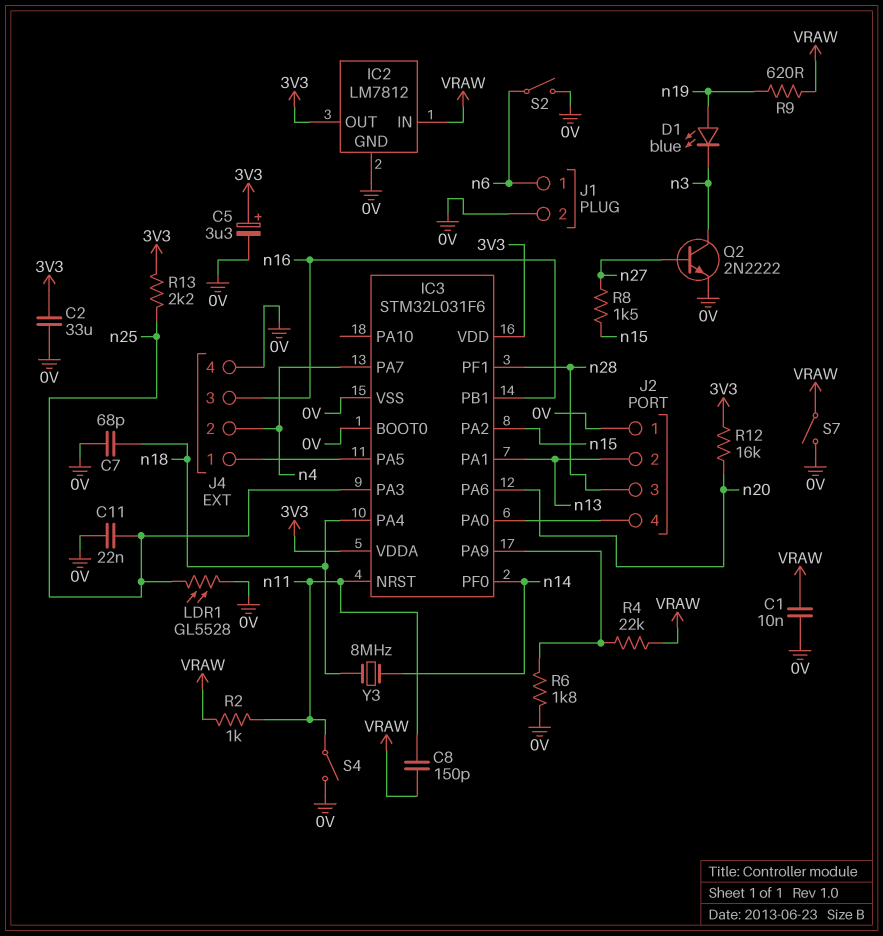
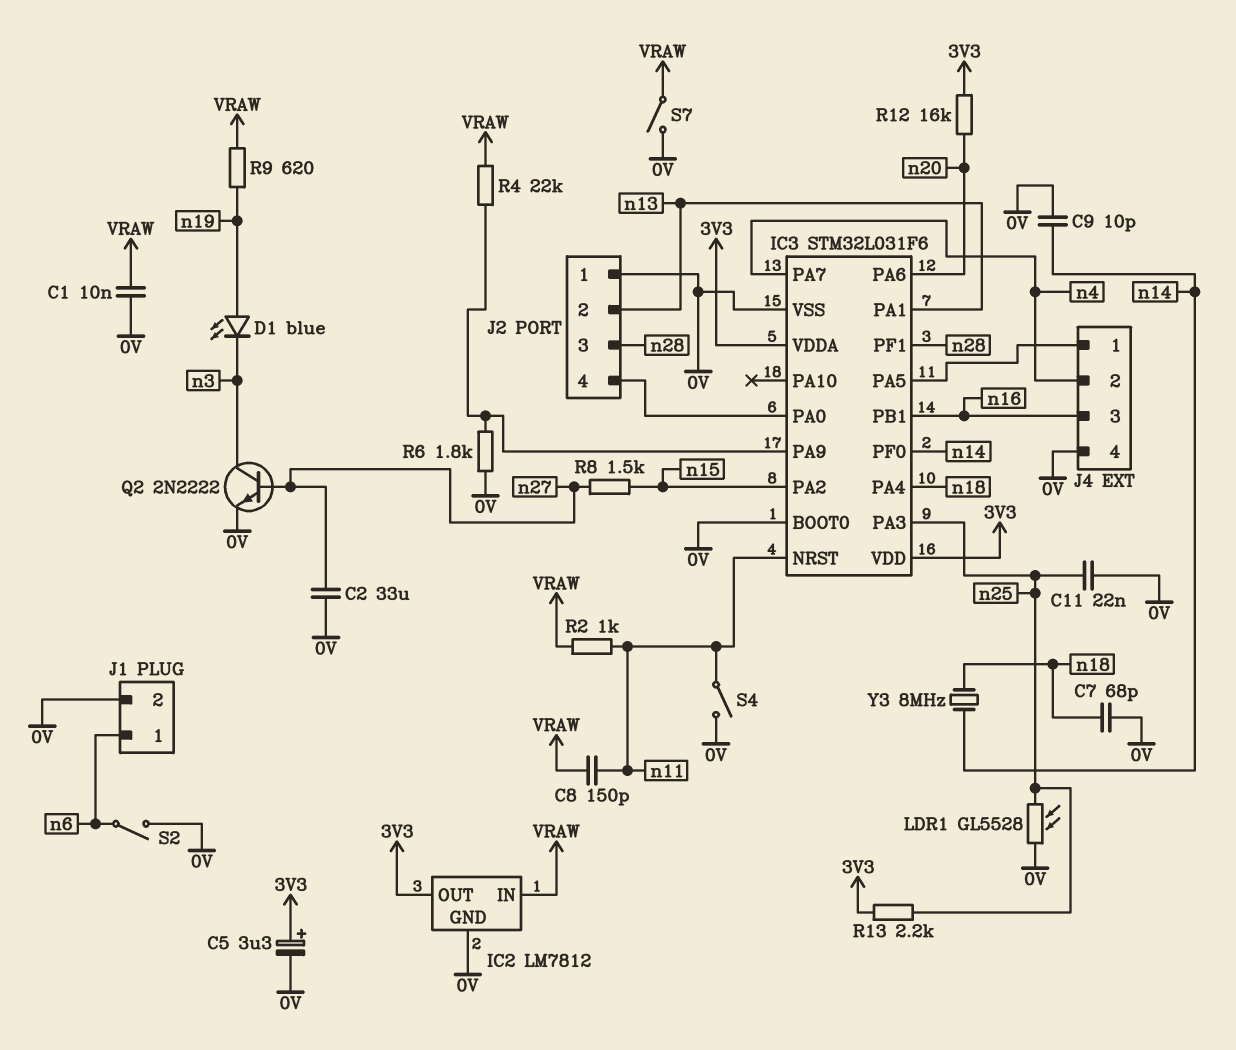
C2: 33uF (0V, 3V3) -> 33uF (0V, n27)
C9: none -> 10pF (0V, n14)

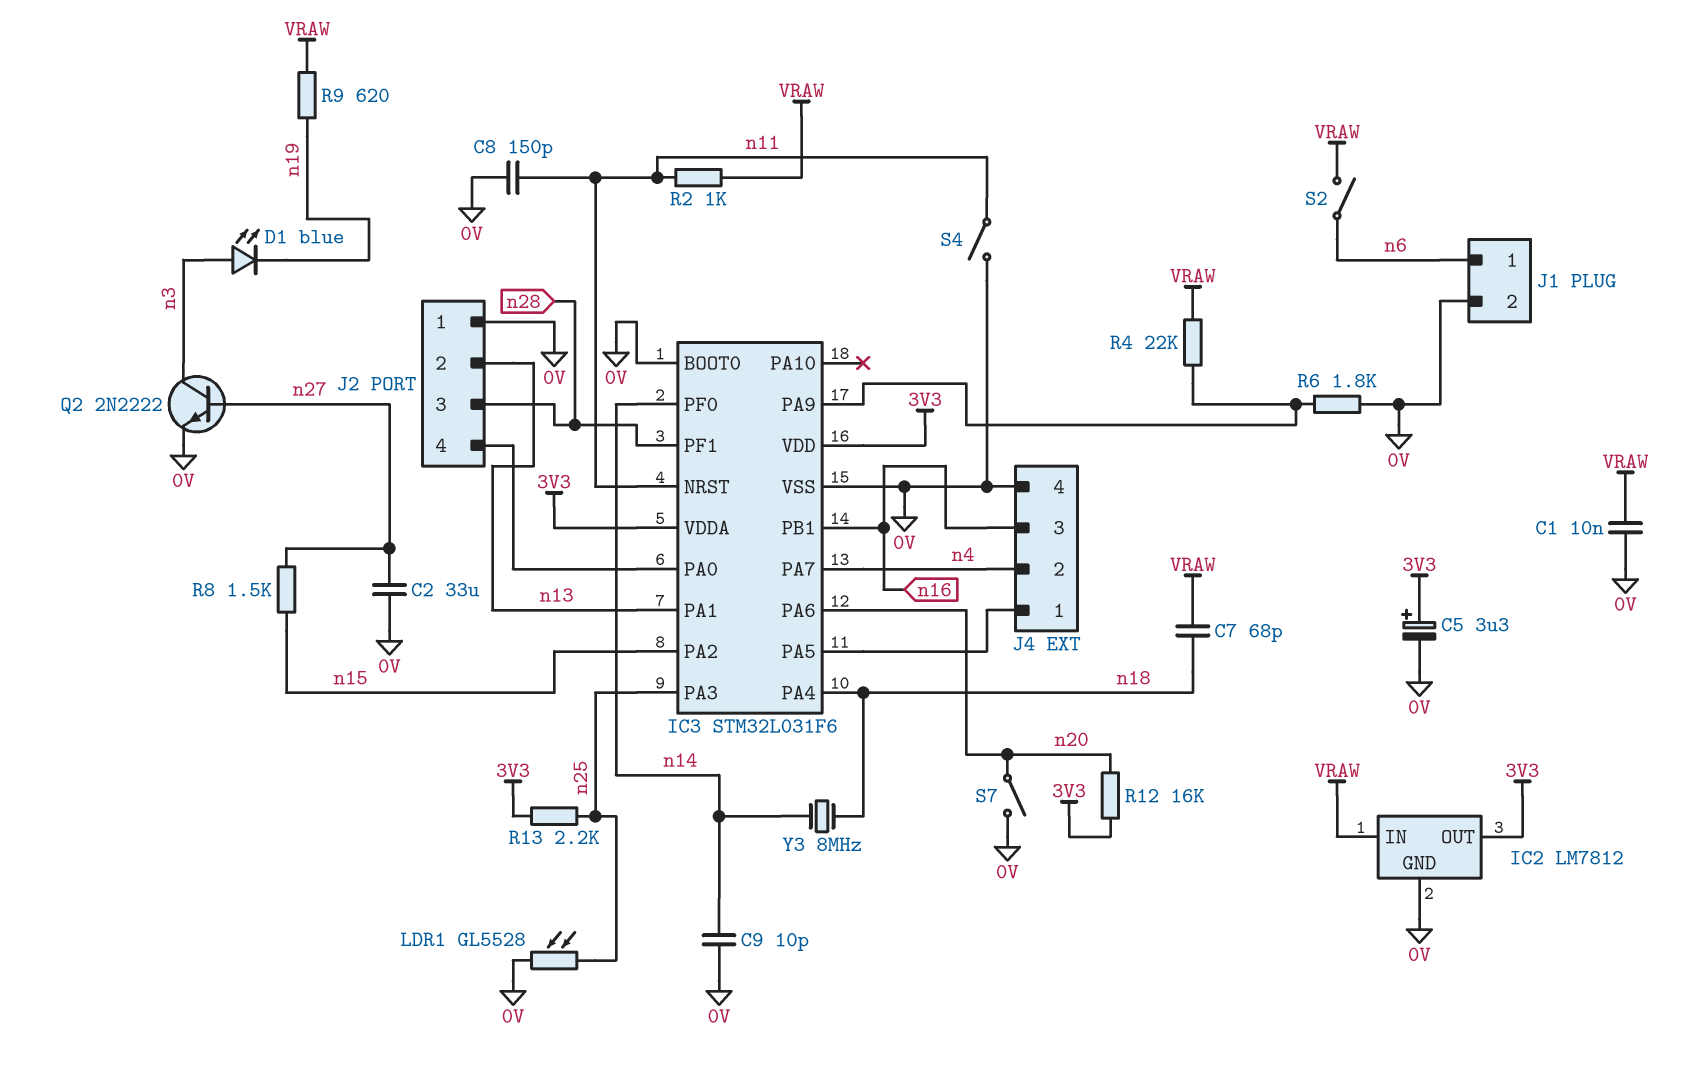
C7: 68pF (0V, n18) -> 68pF (VRAW, n18)
C8: 150pF (VRAW, n11) -> 150pF (0V, n11)
C11: 22nF (0V, n25) -> none
D1: LED blue (A n19, K n3) -> LED blue (A n3, K n19)
S2: switch (0V, n6) -> switch (VRAW, n6)
S7: switch (0V, VRAW) -> switch (0V, n20)

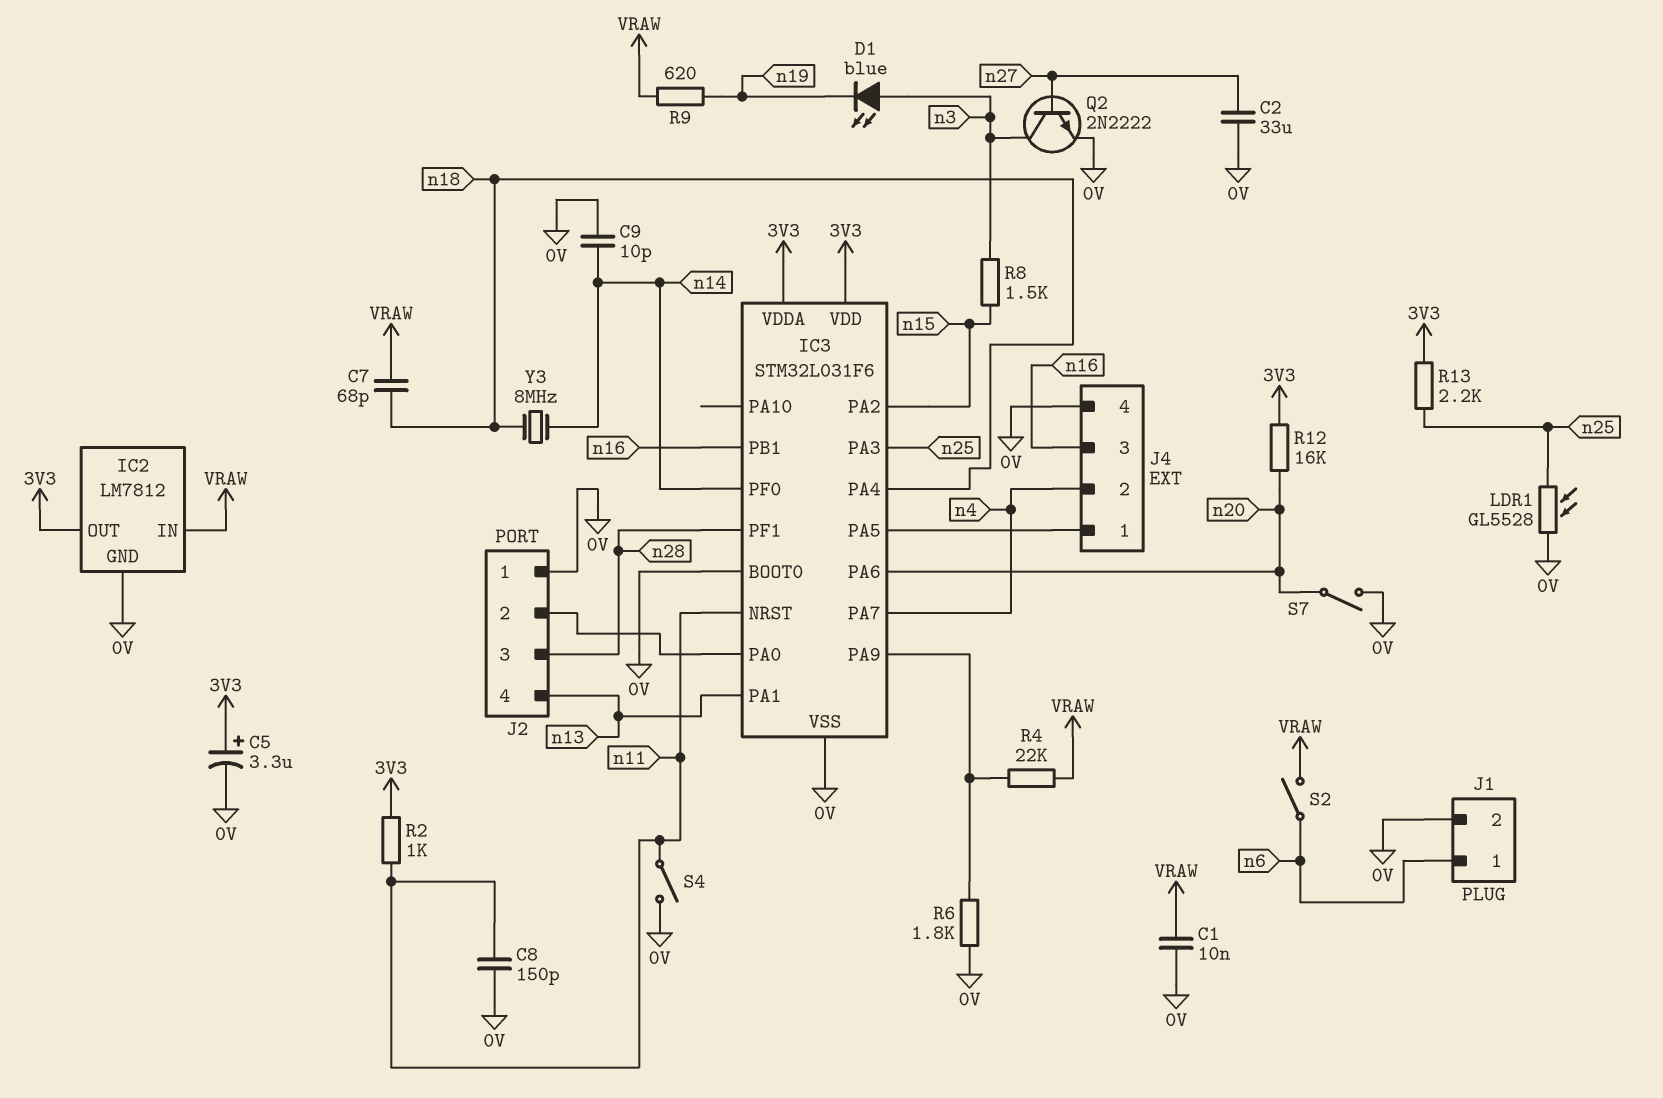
J2 pin 2: n13 -> IC3/PA0
J2 pin 4: IC3/PA0 -> n13
R2: 1k (VRAW, n11) -> 1k (3V3, n11)
R8: 1.5k (n15, n27) -> 1.5k (n3, n15)

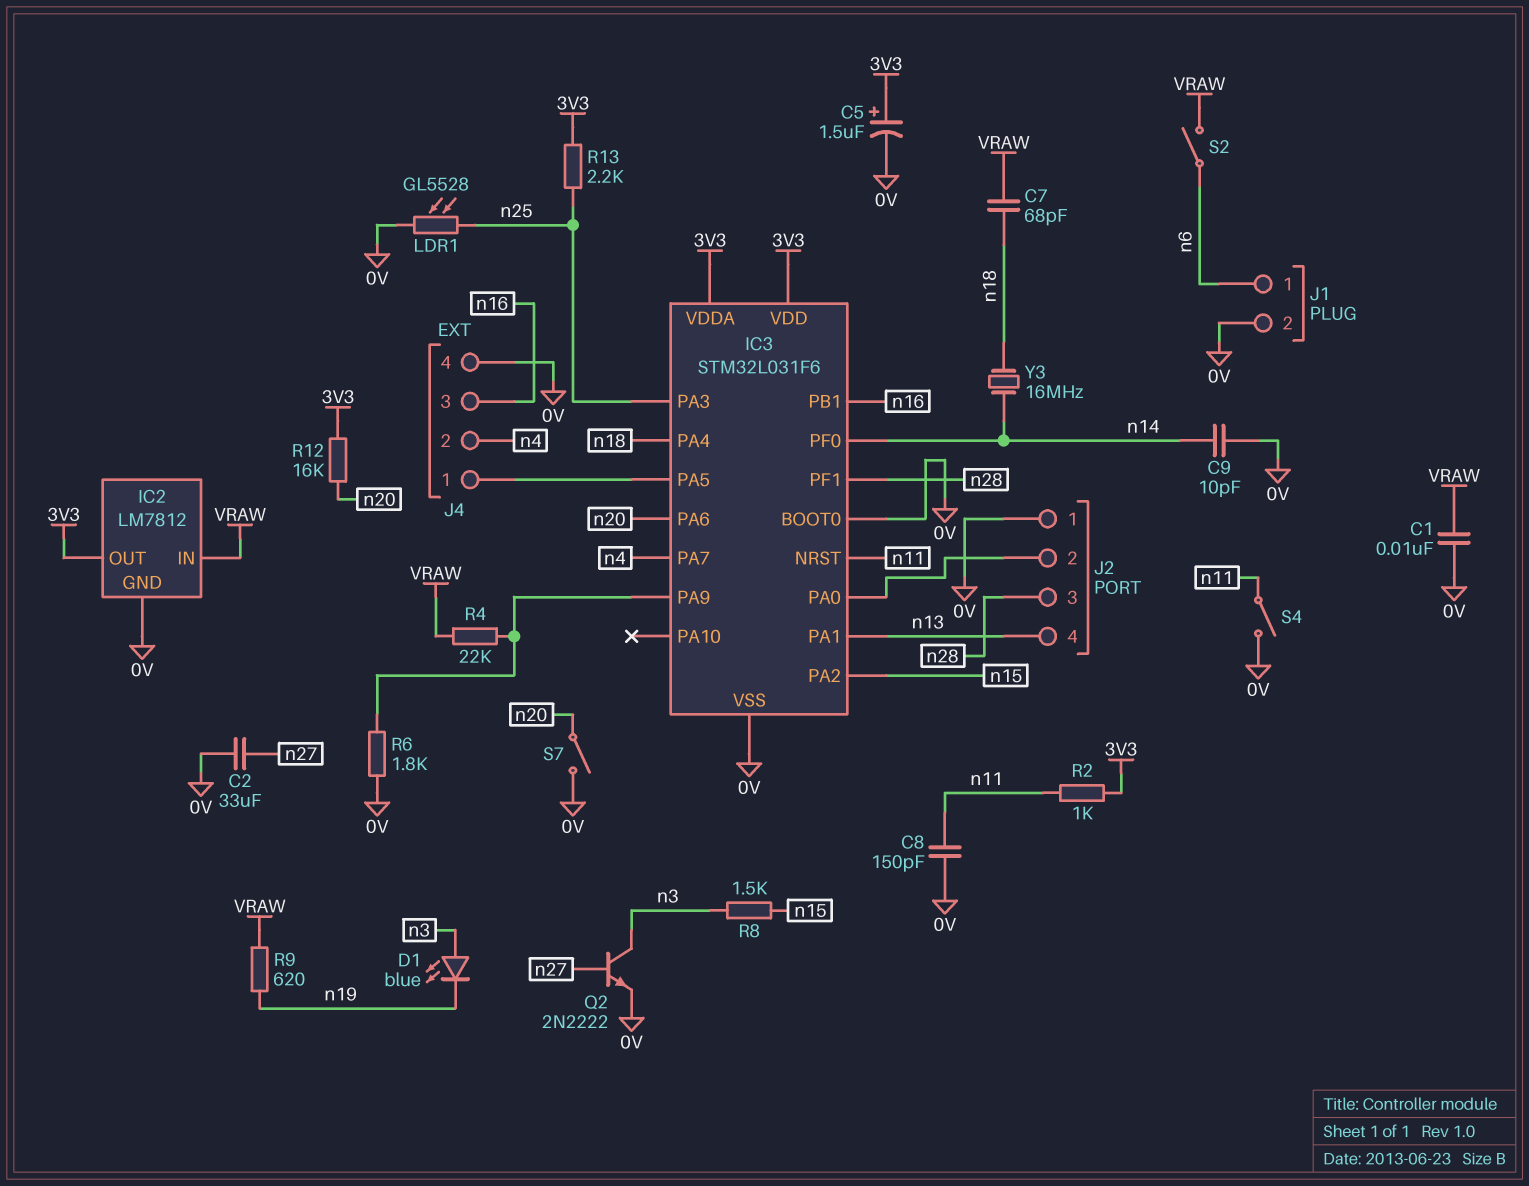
C5: 3.3uF (plus 3V3, minus 0V) -> 1.5uF (plus 3V3, minus 0V)
Y3: 8MHz (n14, n18) -> 16MHz (n14, n18)

